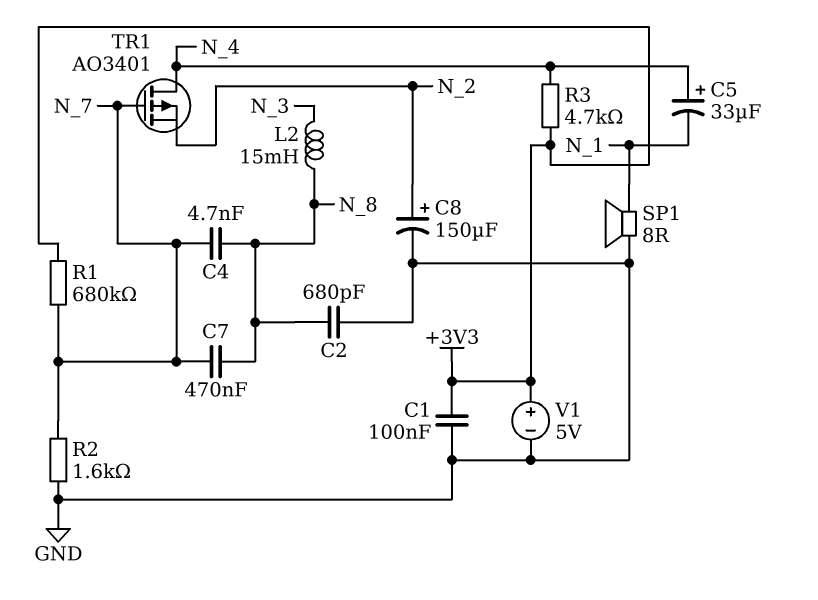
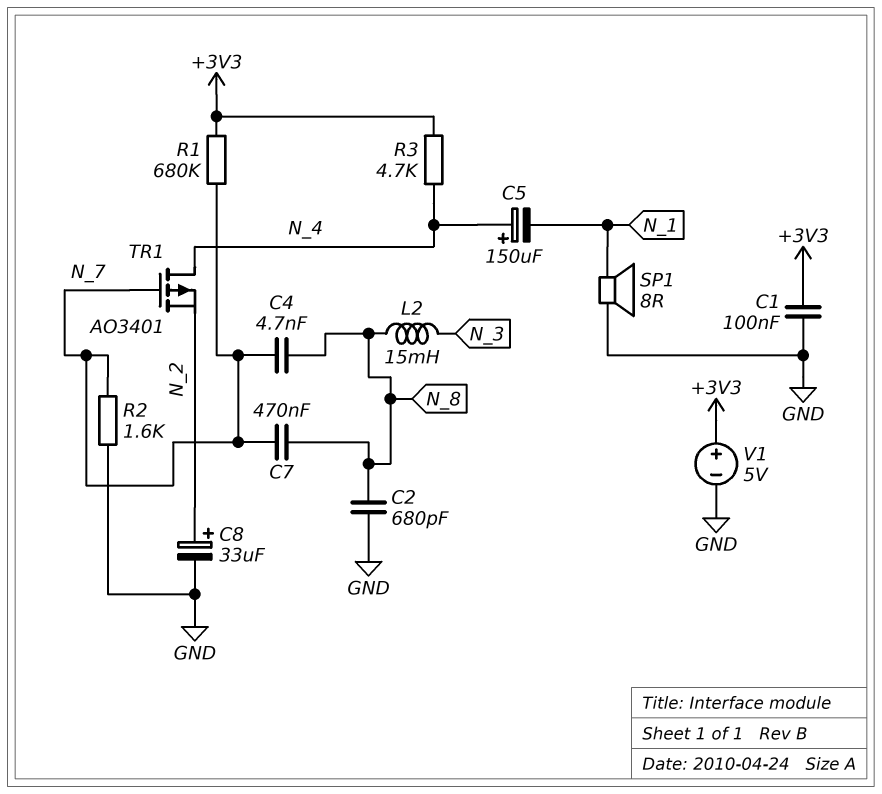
C5: 33uF (plus N_4, minus N_1) -> 150uF (plus N_4, minus N_1)
C8: 150uF (plus N_2, minus GND) -> 33uF (plus N_2, minus GND)

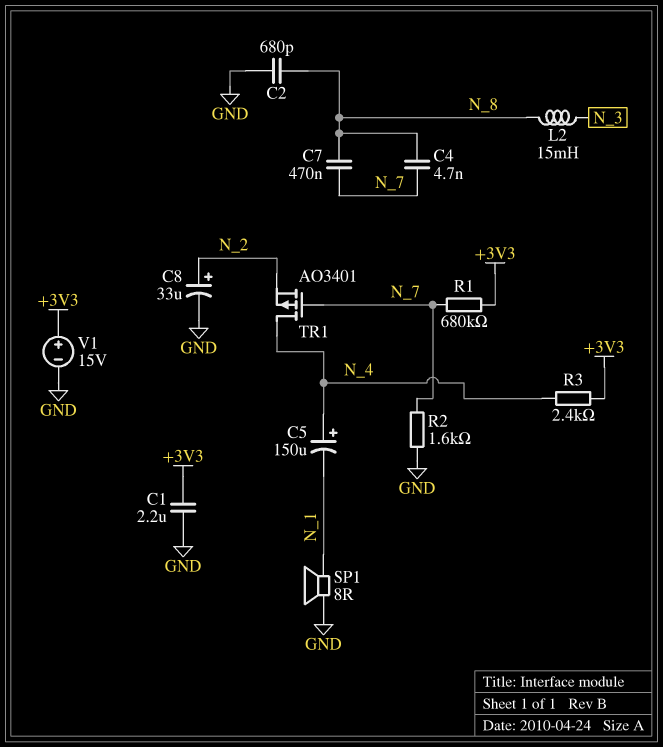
C1: 100nF (+3V3, GND) -> 2.2uF (+3V3, GND)
R3: 4.7k (+3V3, N_4) -> 2.4k (+3V3, N_4)
V1: 5V (plus +3V3, minus GND) -> 15V (plus +3V3, minus GND)

